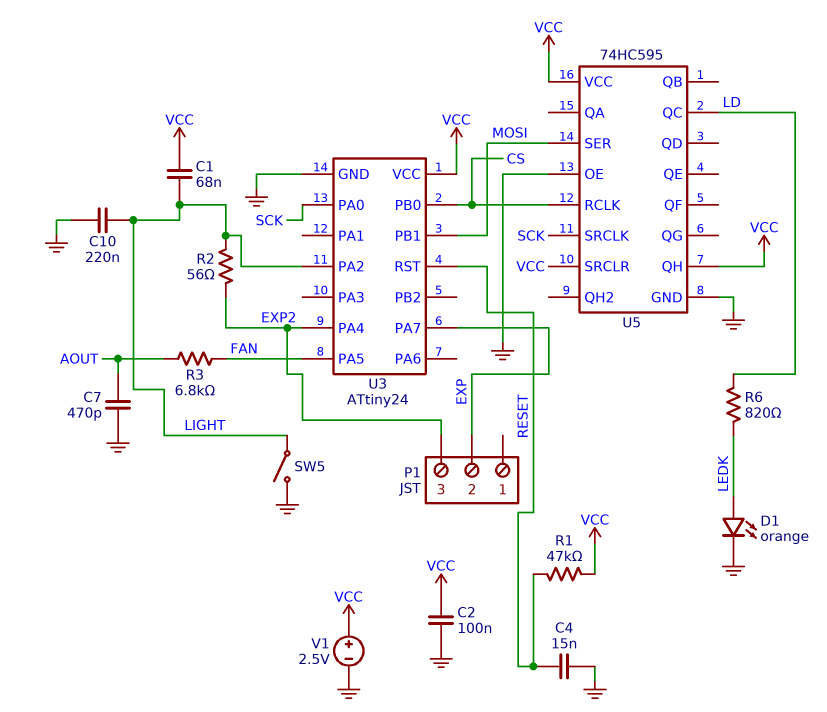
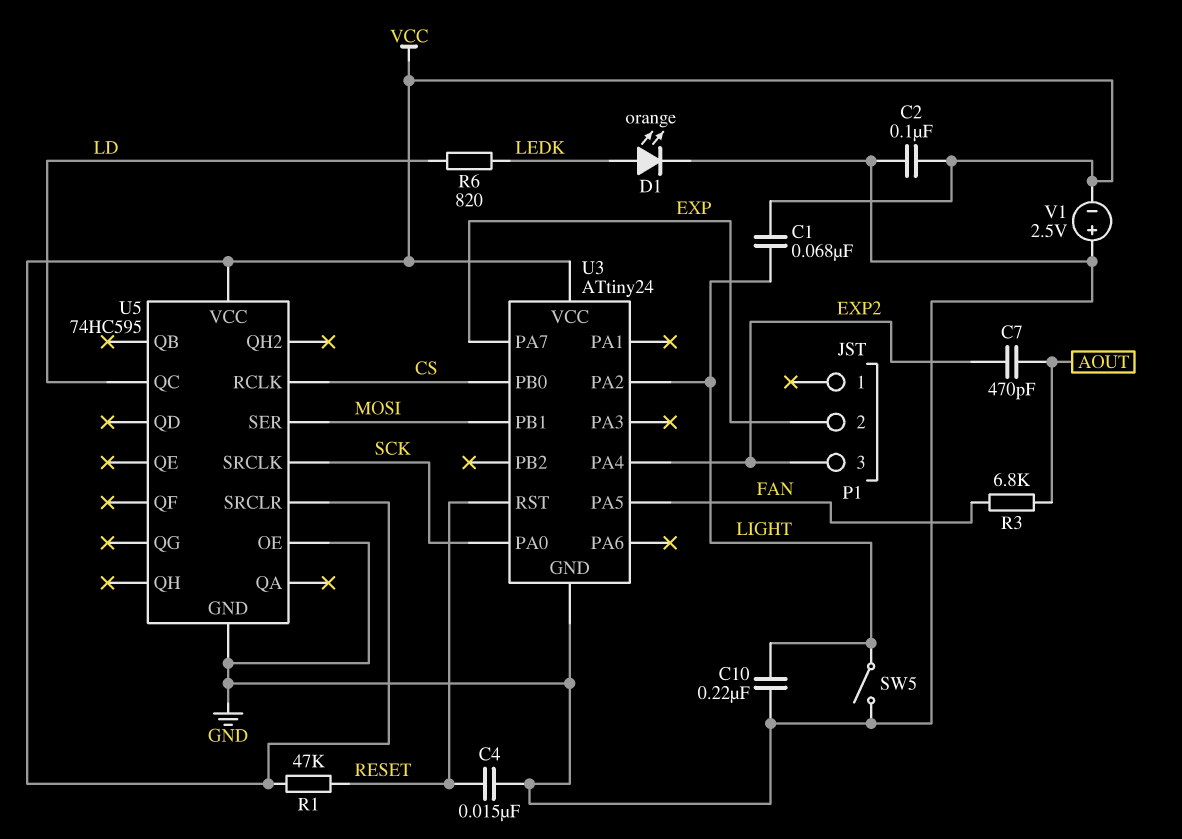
C7: 470pF (AOUT, GND) -> 470pF (AOUT, EXP2)
R2: 56 (EXP2, LIGHT) -> none
U5 pin QH: VCC -> none
V1: 2.5V (plus VCC, minus GND) -> 2.5V (plus GND, minus VCC)

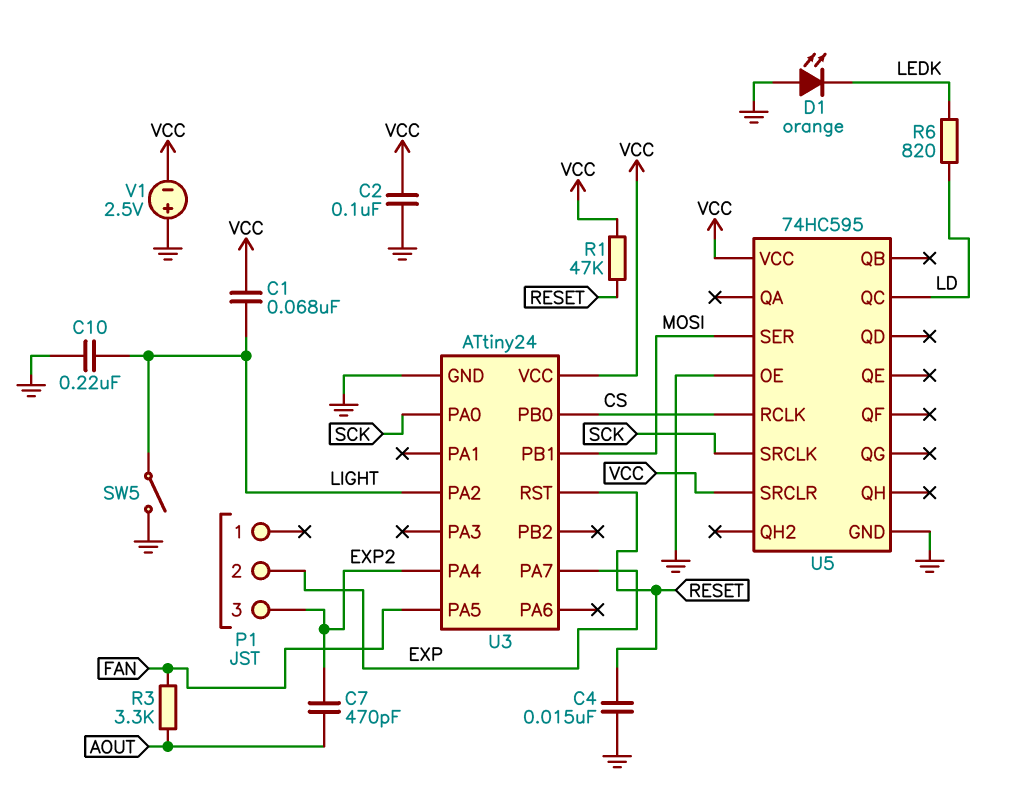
D1: LED orange (A LEDK, K GND) -> LED orange (A GND, K LEDK)
R3: 6.8k (AOUT, FAN) -> 3.3k (AOUT, FAN)

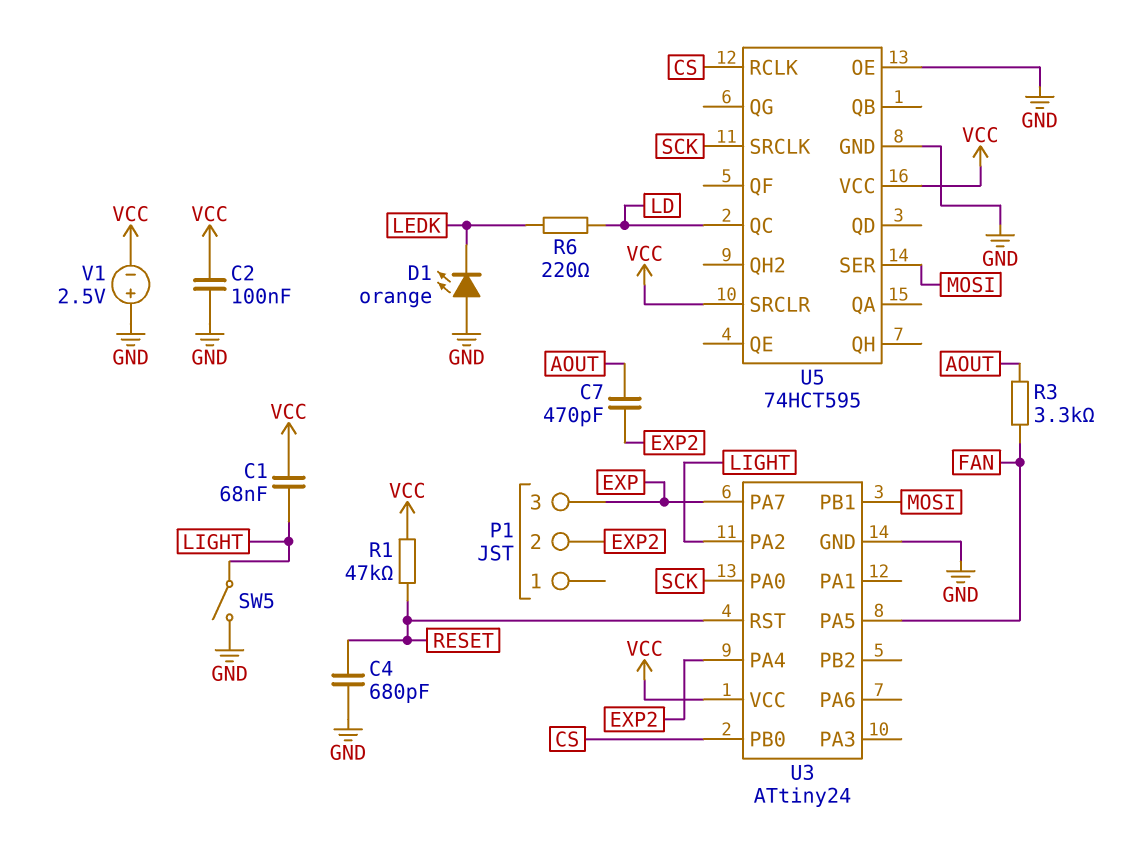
C4: 15nF (GND, RESET) -> 680pF (GND, RESET)
C10: 220nF (GND, LIGHT) -> none
P1 pin 2: EXP -> EXP2
P1 pin 3: EXP2 -> EXP
R6: 820 (LD, LEDK) -> 220 (LD, LEDK)
U5: 74HC595 -> 74HCT595

